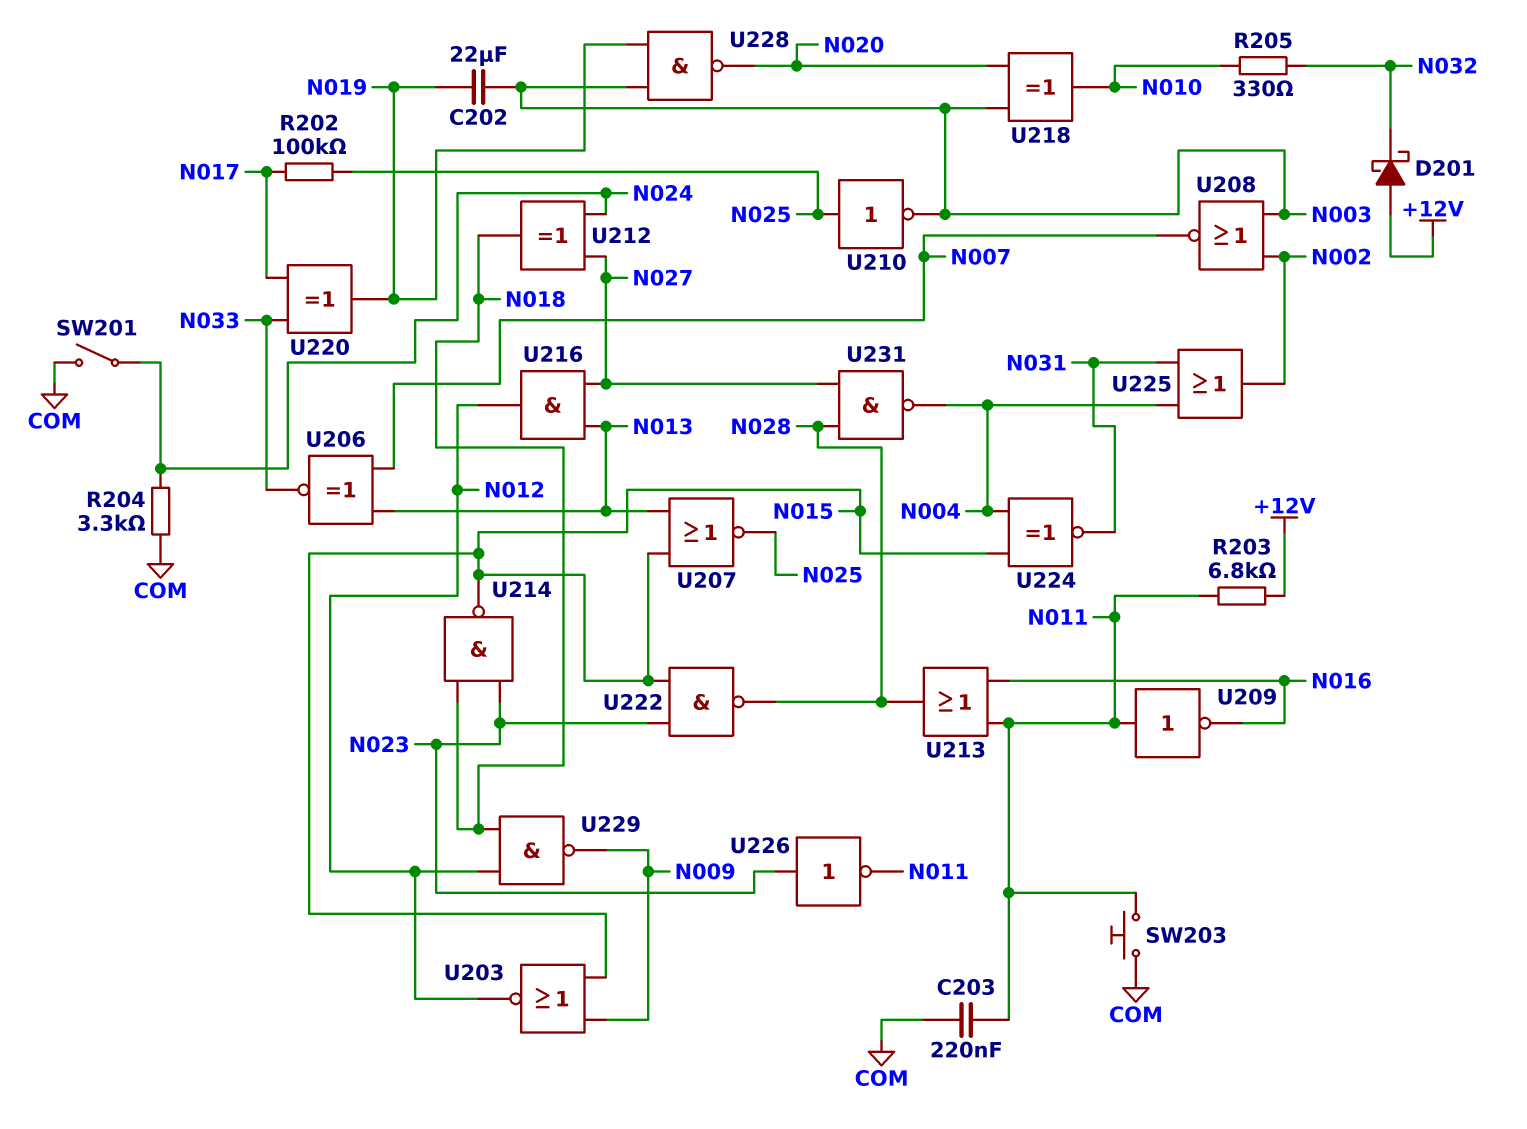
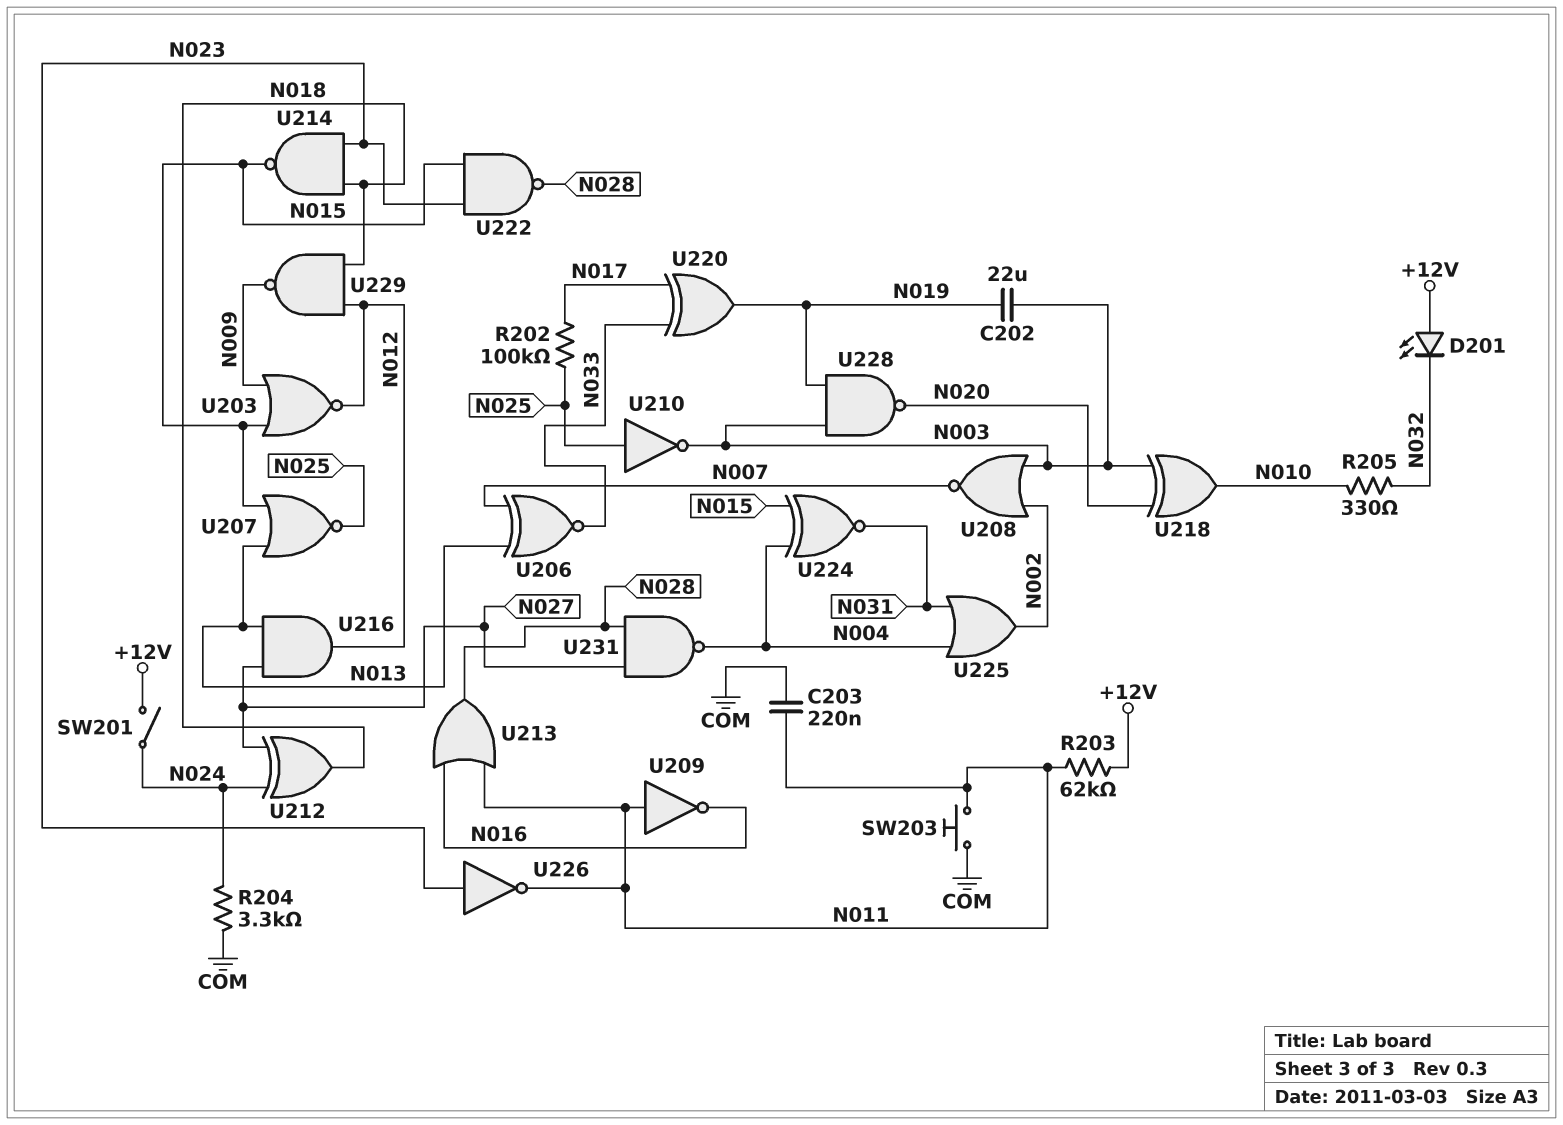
D201: schottky (A +12V, K N032) -> LED (A +12V, K N032)
R203: 6.8k (+12V, N011) -> 62k (+12V, N011)
SW201: switch (COM, N024) -> switch (+12V, N024)

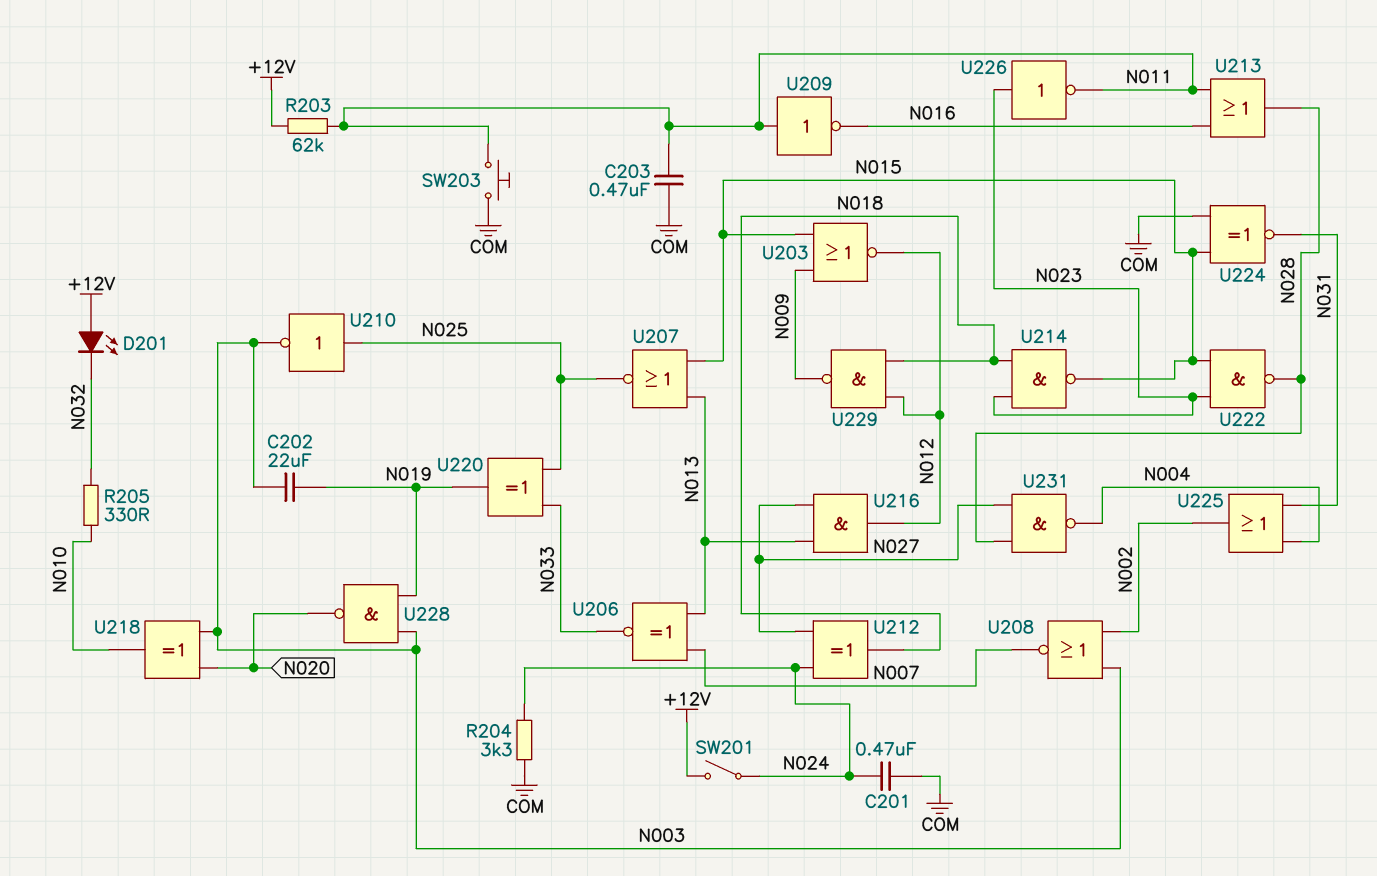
C201: none -> 470nF (COM, N024)
C203: 220nF (COM, N011) -> 470nF (COM, N011)
R202: 100k (N017, N025) -> none
U220: XOR (in N017, in N033, out N019) -> XOR (in N025, in N033, out N019)
U224: XNOR (in N004, in N015, out N031) -> XNOR (in COM, in N015, out N031)

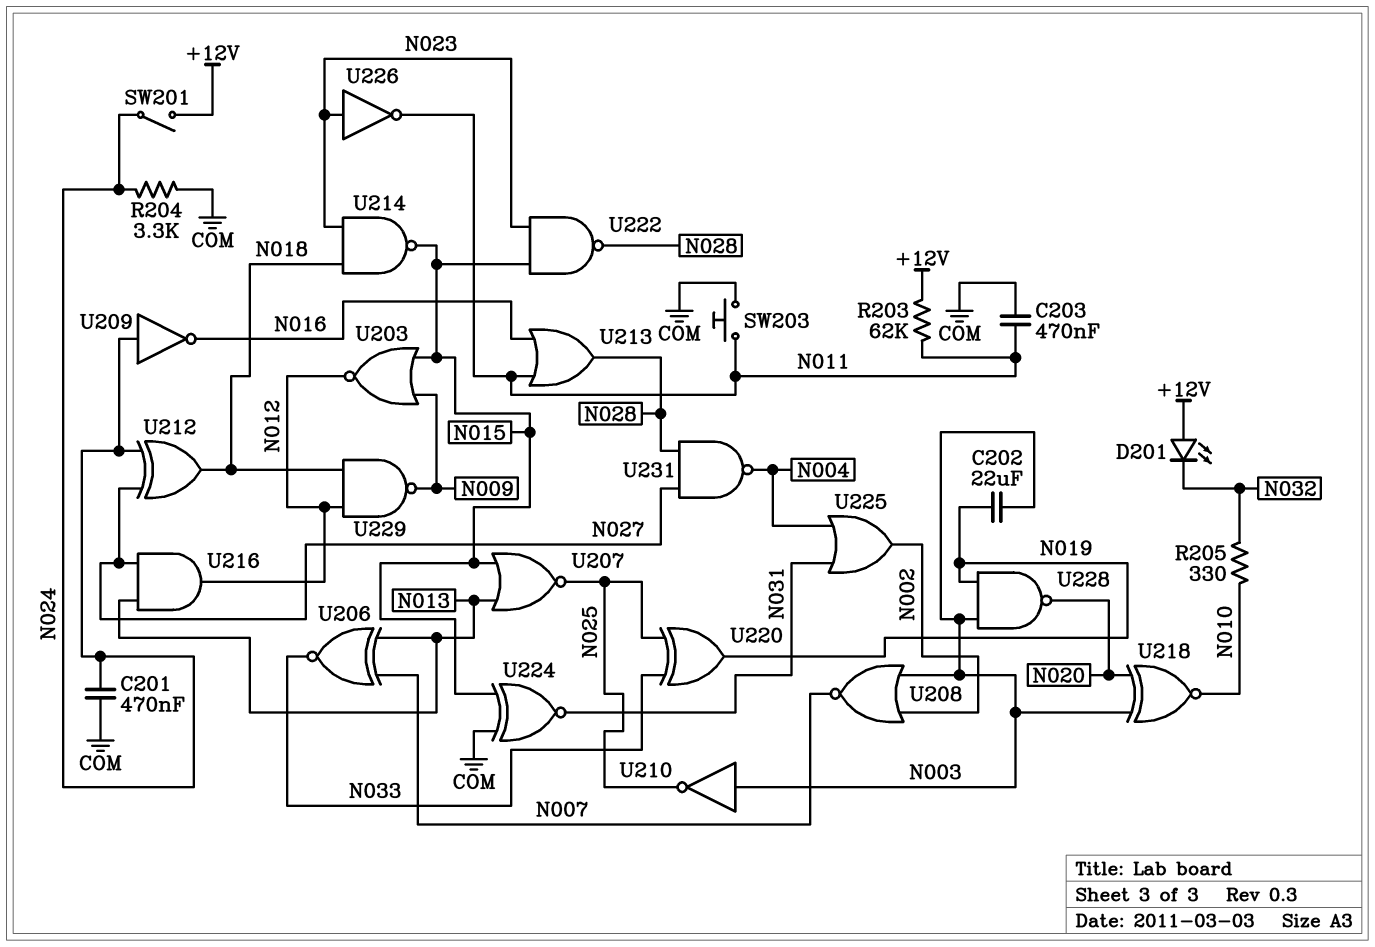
U209: NOT (in N011, out N016) -> NOT (in N024, out N016)
U210: NOT (in N025, out N003) -> NOT (in N003, out N025)
U218: XOR (in N003, in N020, out N010) -> XNOR (in N003, in N020, out N010)

